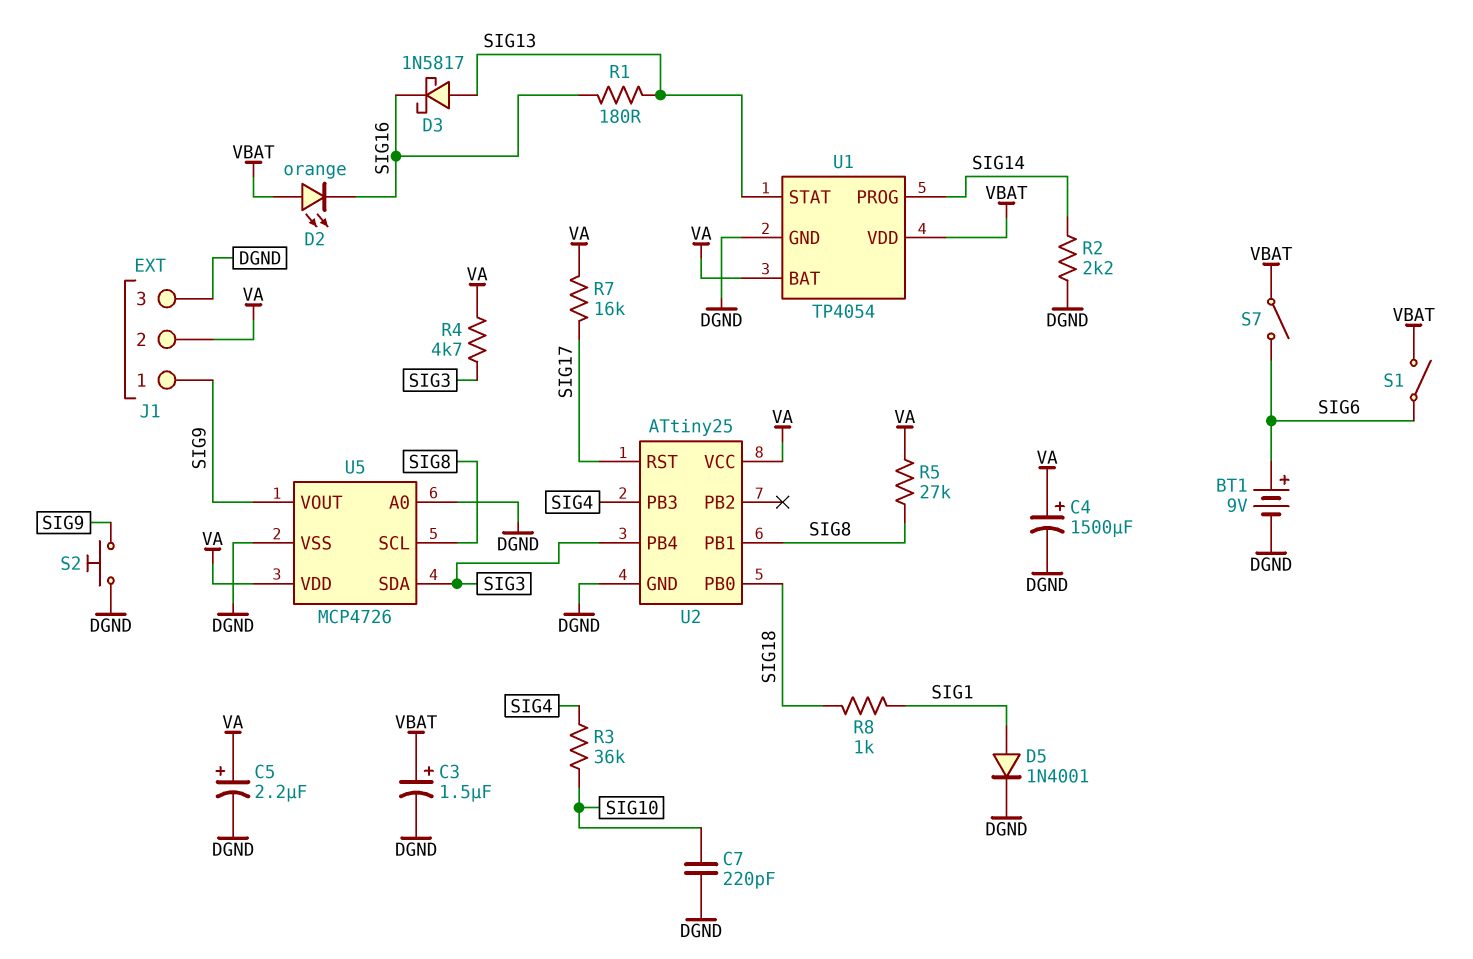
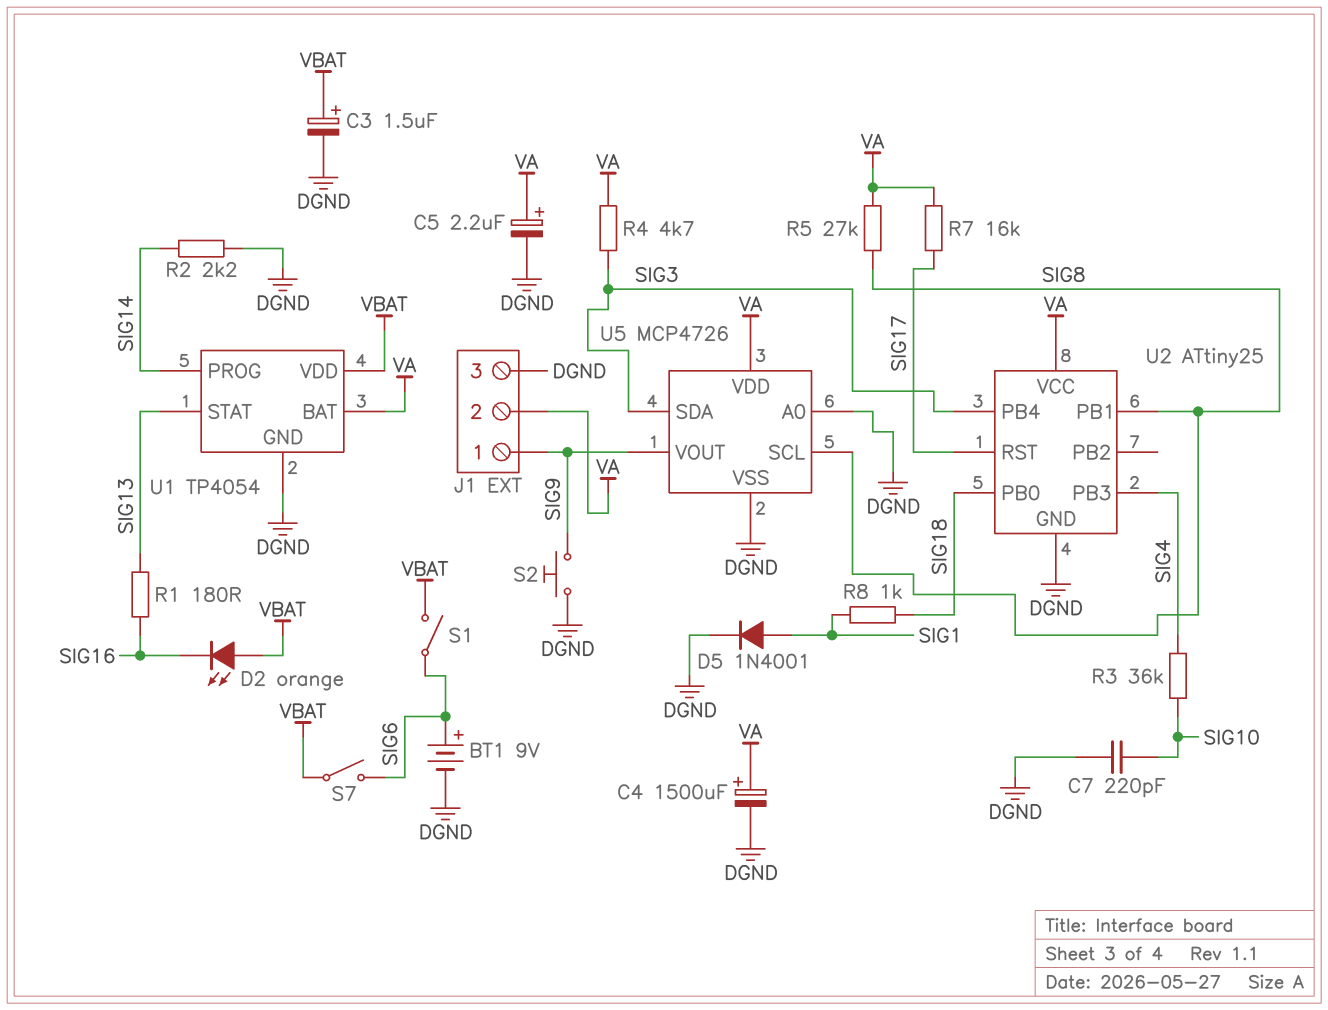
D3: schottky 1N5817 (A SIG13, K SIG16) -> none

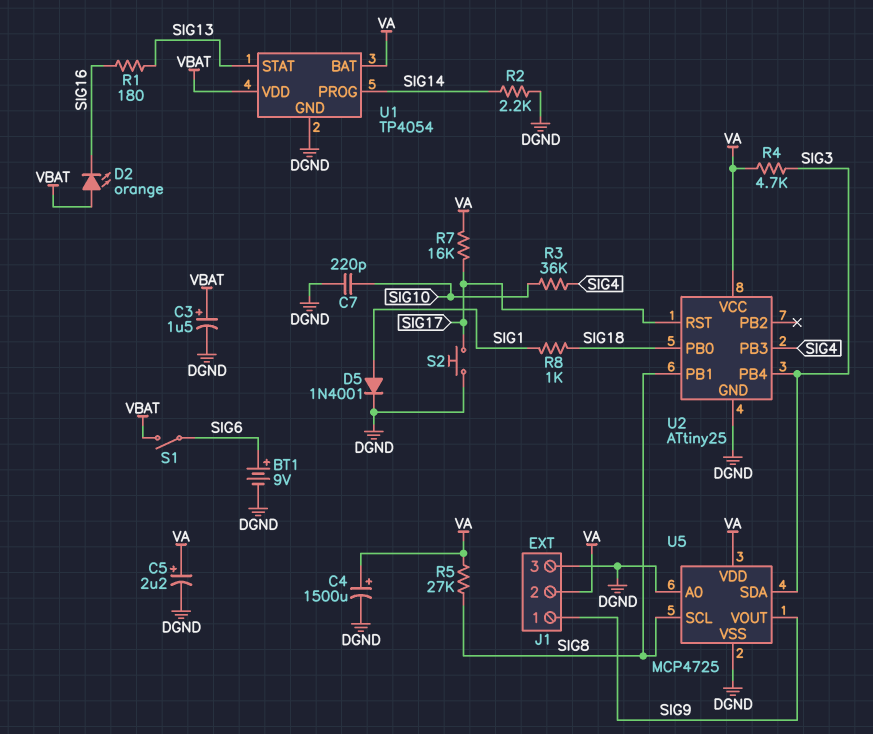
S2: button (DGND, SIG9) -> button (DGND, SIG17)
S7: switch (SIG6, VBAT) -> none
U5: MCP4726 -> MCP4725

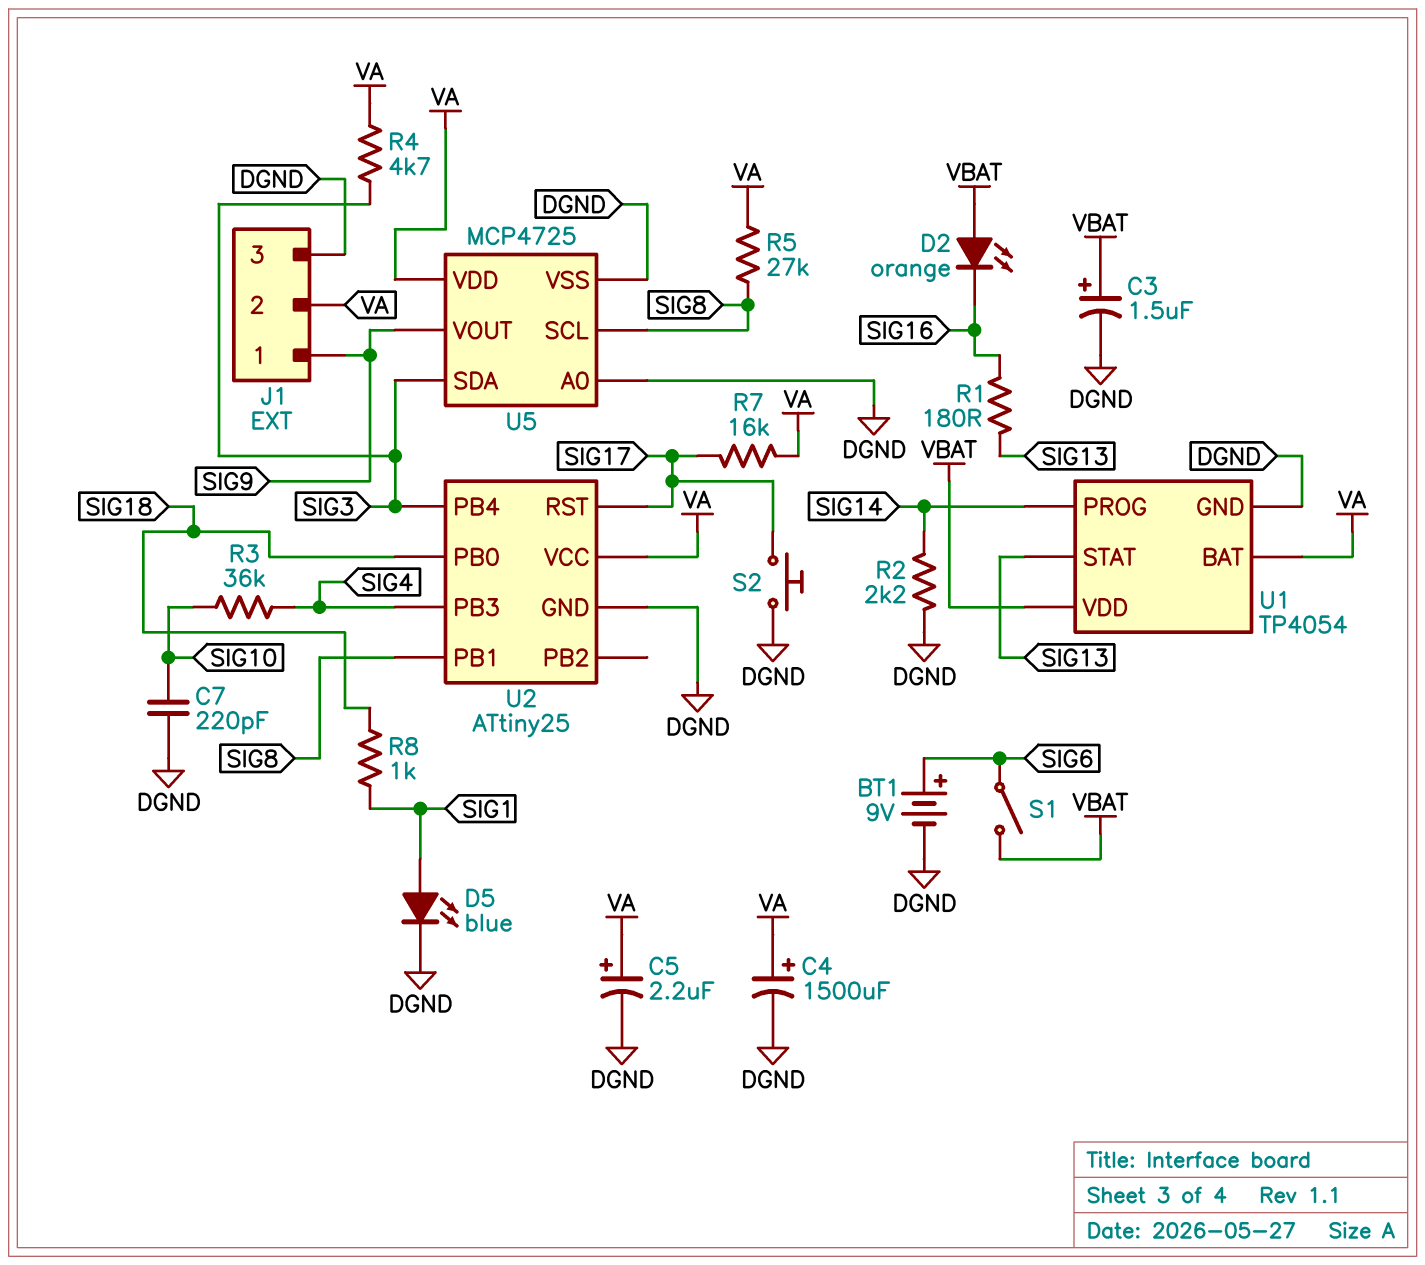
D5: diode 1N4001 (A SIG1, K DGND) -> LED blue (A SIG1, K DGND)

